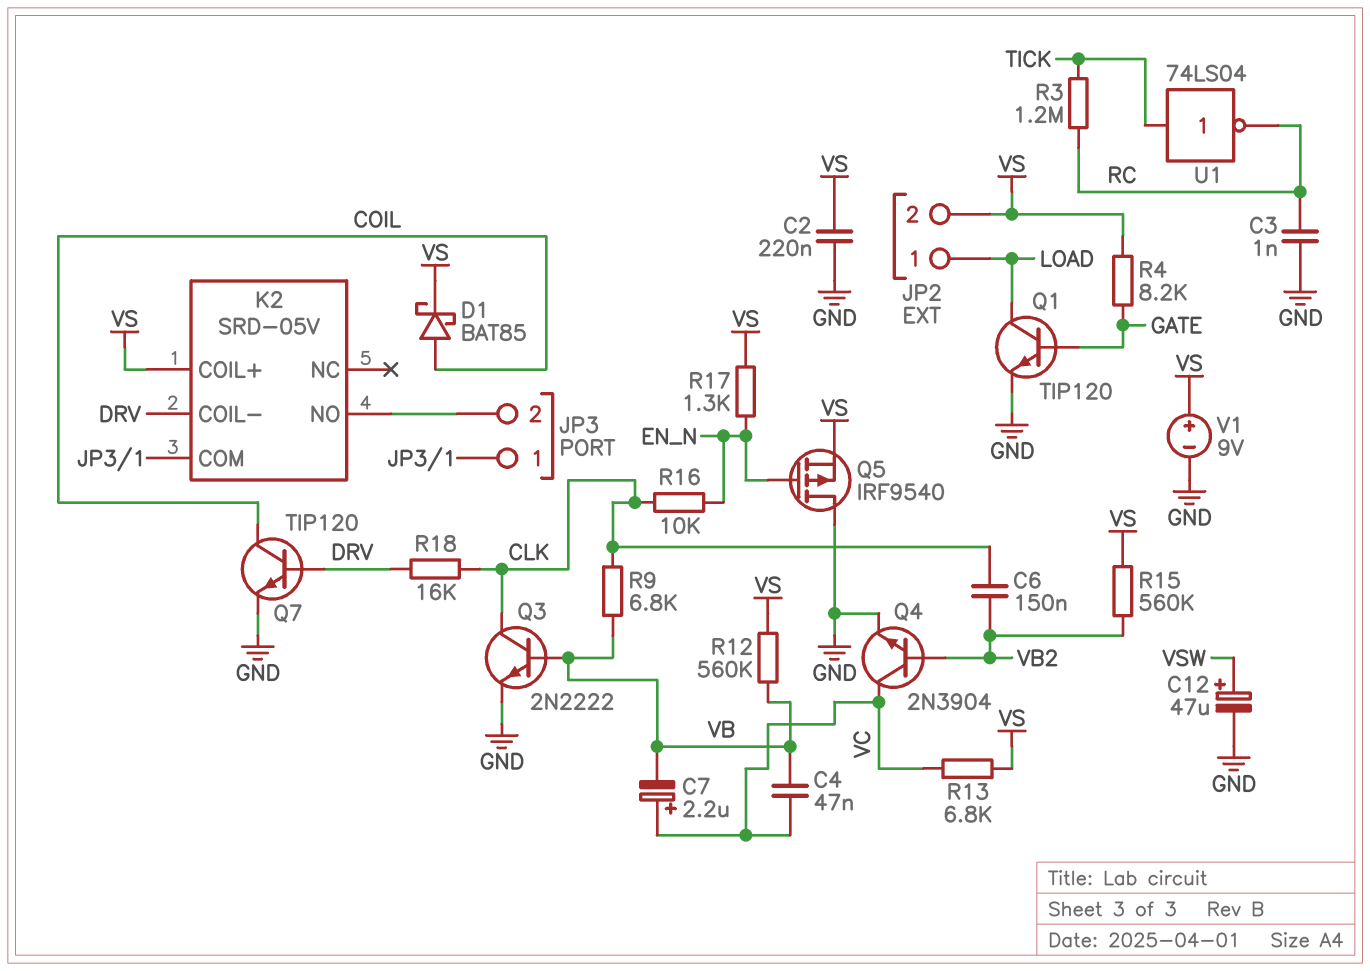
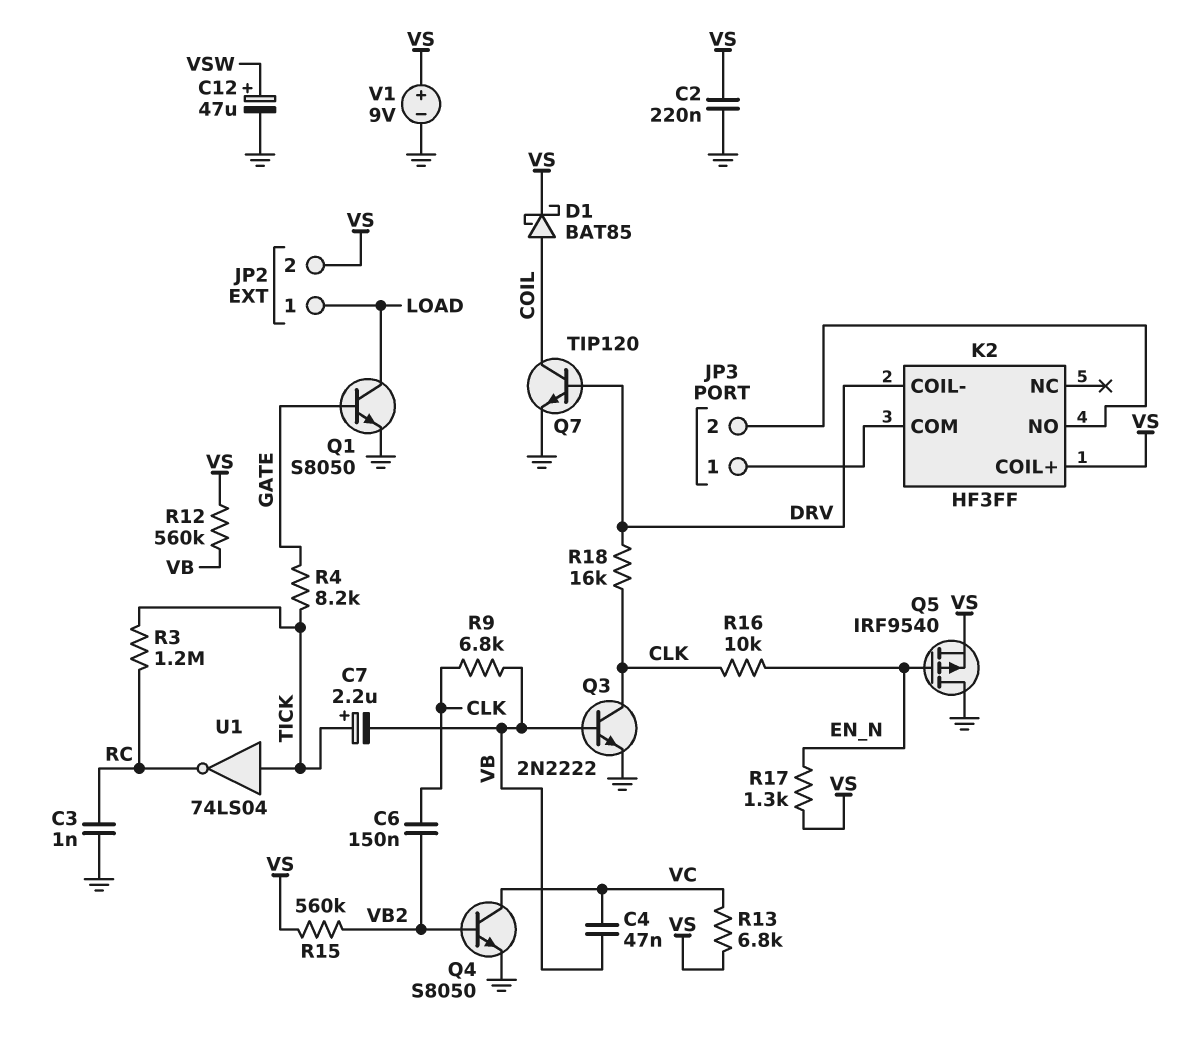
C7: 2.2uF (plus VC, minus VB) -> 2.2uF (plus TICK, minus VB)
K2: SRD-05V -> HF3FF
Q1: NPN TIP120 (B GATE, C LOAD, E GND) -> NPN S8050 (B GATE, C LOAD, E GND)
Q4: NPN 2N3904 (B VB2, C VC, E GND) -> NPN S8050 (B VB2, C VC, E GND)
R4: 8.2k (GATE, VS) -> 8.2k (GATE, TICK)

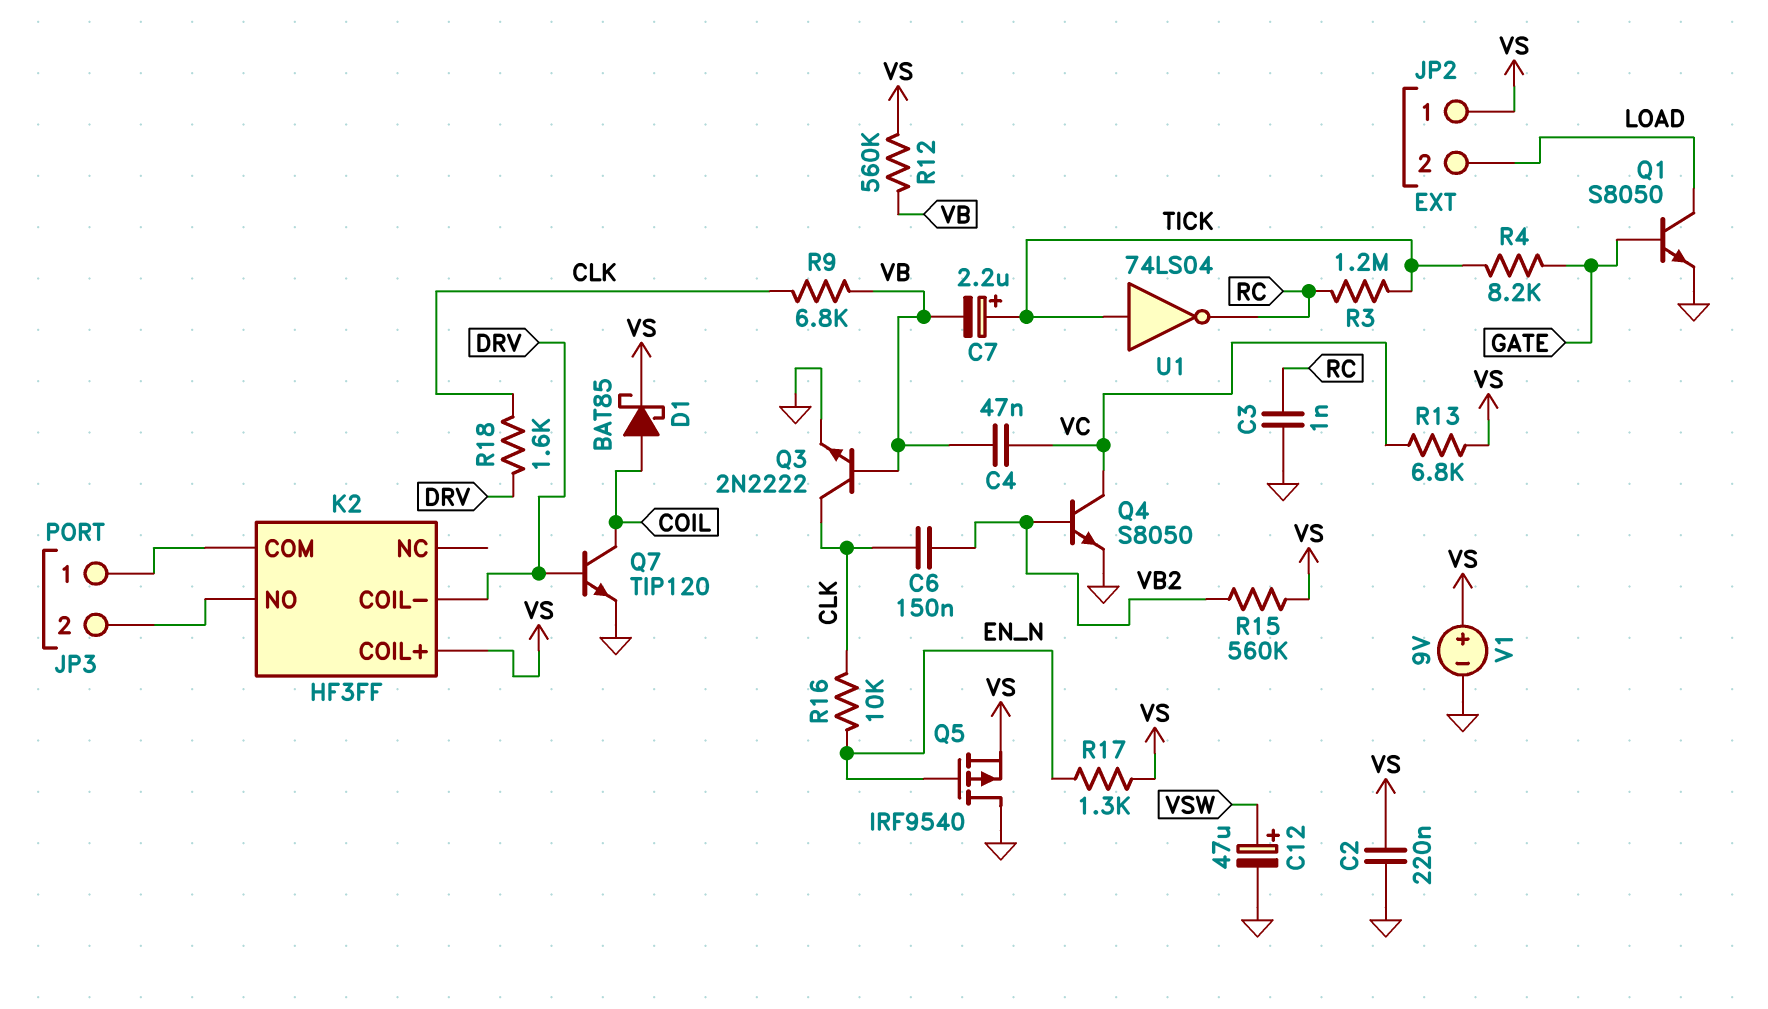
JP2 pin 1: LOAD -> VS
JP2 pin 2: VS -> LOAD
R18: 16k (CLK, DRV) -> 1.6k (CLK, DRV)

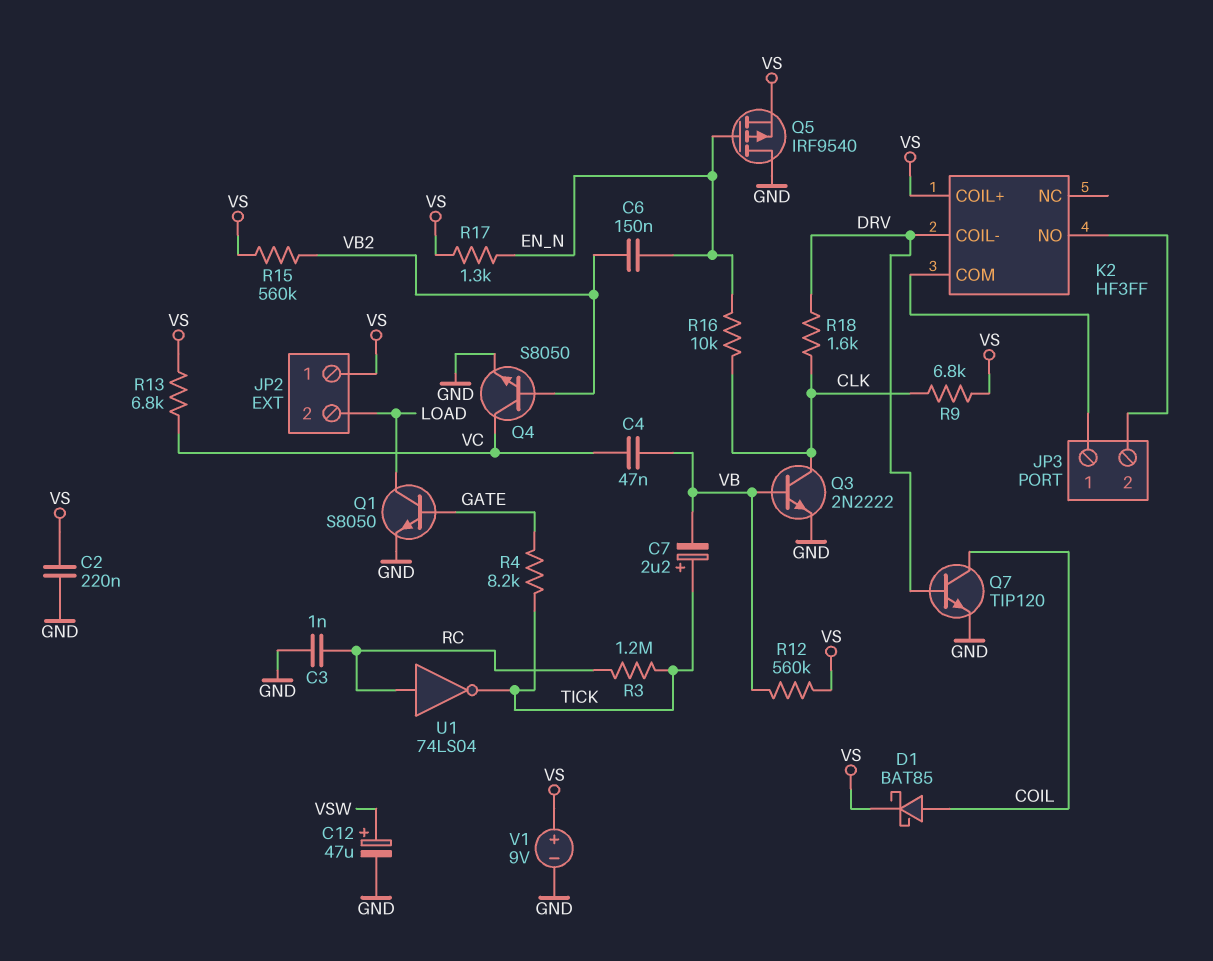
C6: 150nF (CLK, VB2) -> 150nF (EN_N, VB2)
R9: 6.8k (CLK, VB) -> 6.8k (CLK, VS)
U1: NOT 74LS04 (in TICK, out RC) -> NOT 74LS04 (in RC, out TICK)

